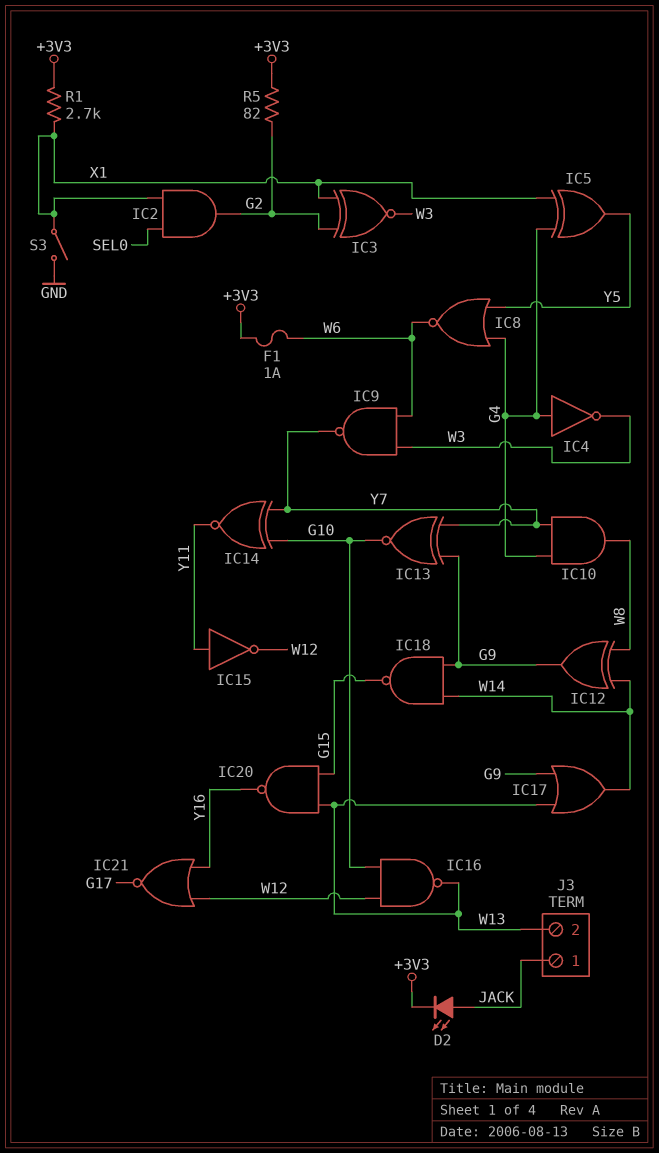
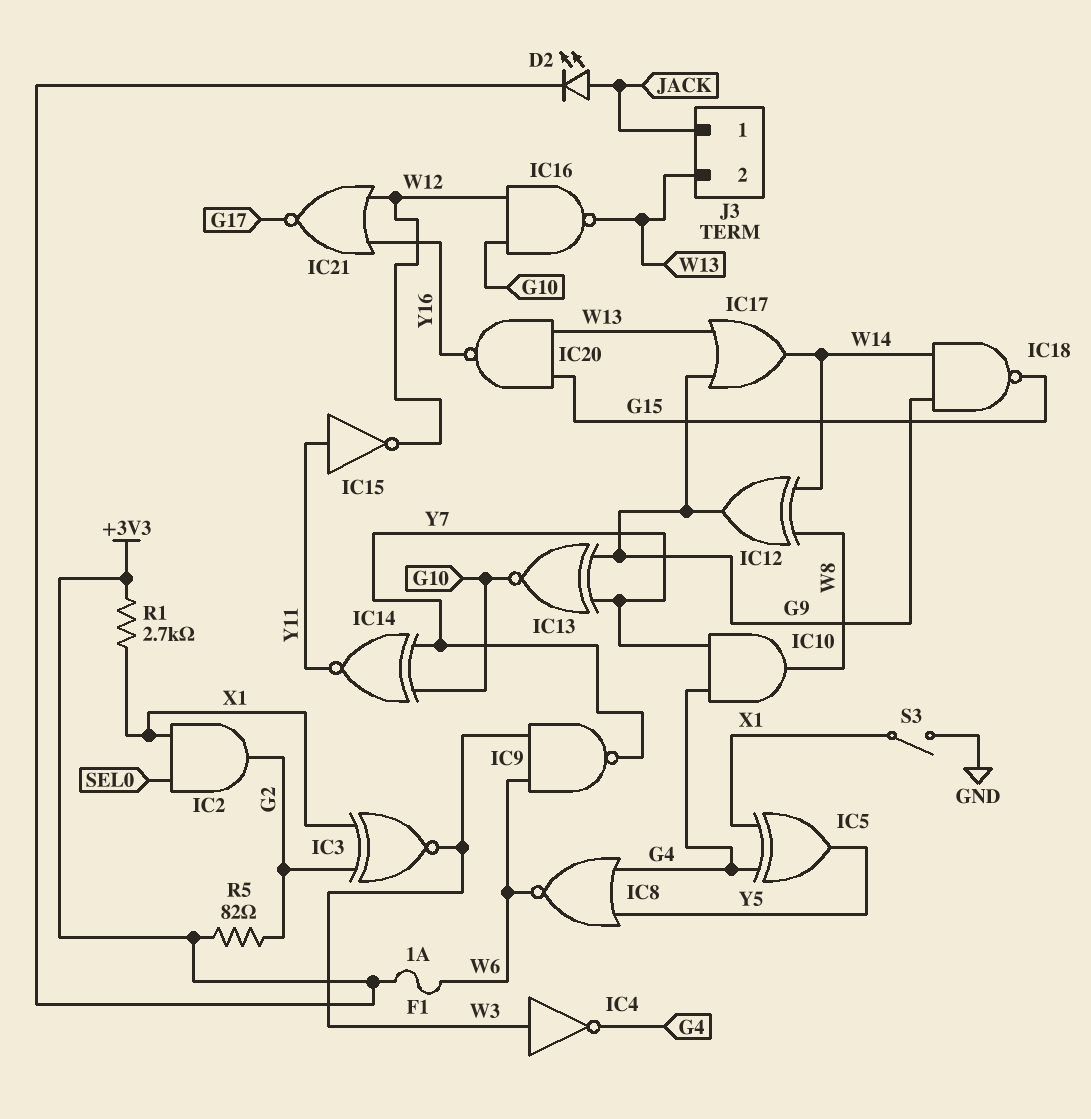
IC4: NOT (in G4, out W3) -> NOT (in W3, out G4)

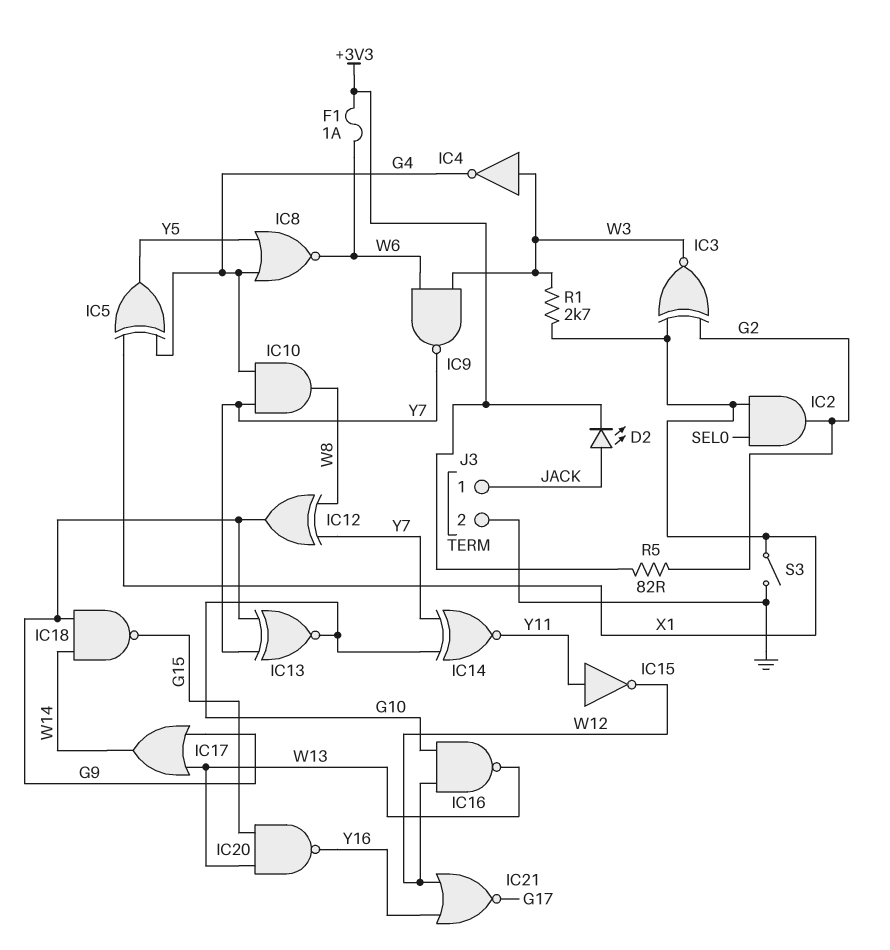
IC12: XOR (in W8, in W14, out G9) -> XOR (in W8, in Y7, out G9)
J3 pin 2: W13 -> GND
R1: 2.7k (+3V3, X1) -> 2.7k (W3, X1)

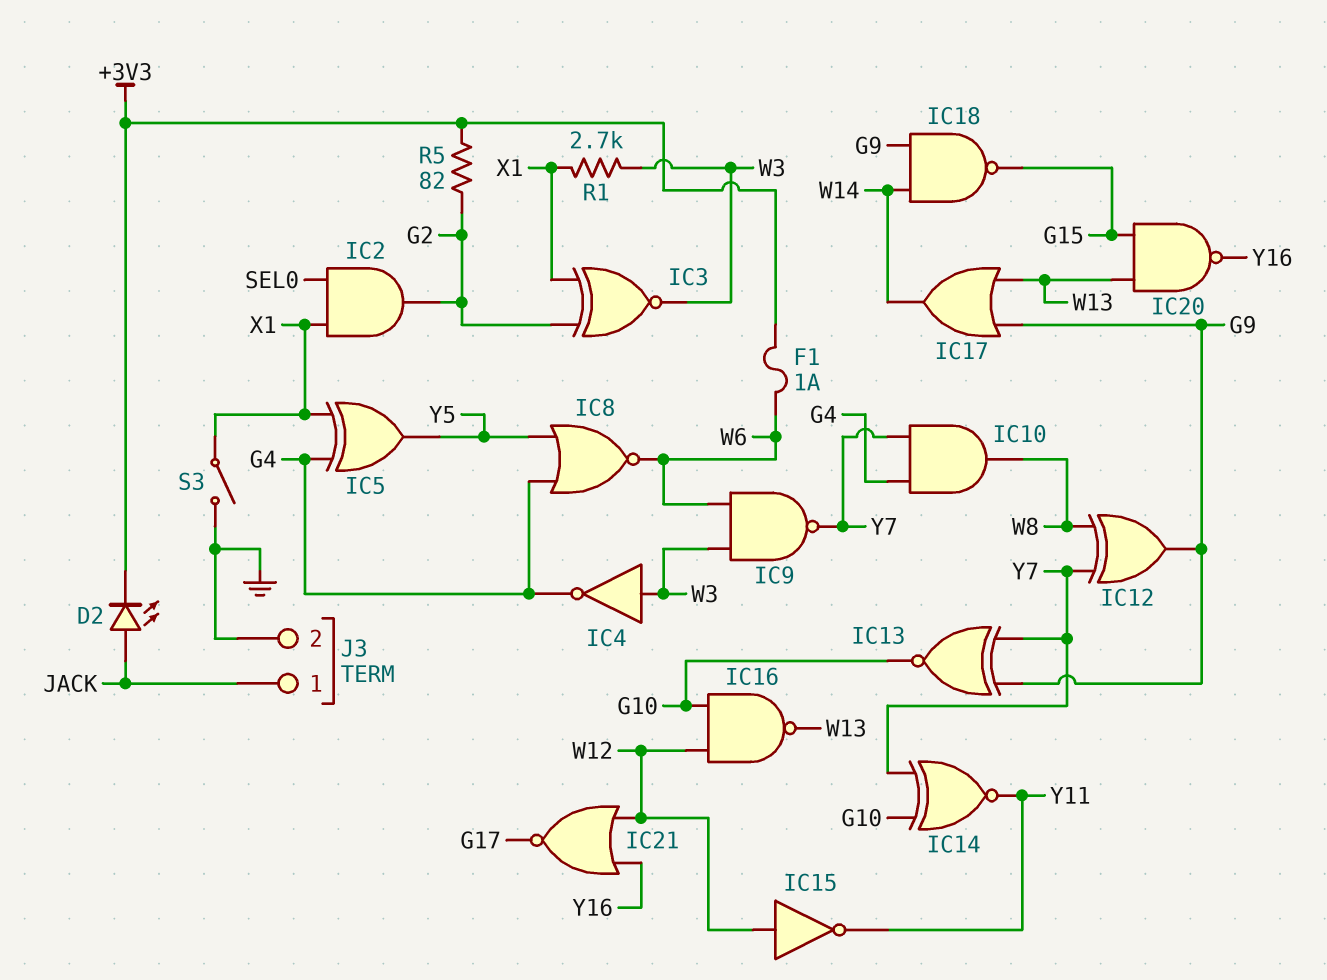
IC15: NOT (in Y11, out W12) -> NOT (in W12, out Y11)

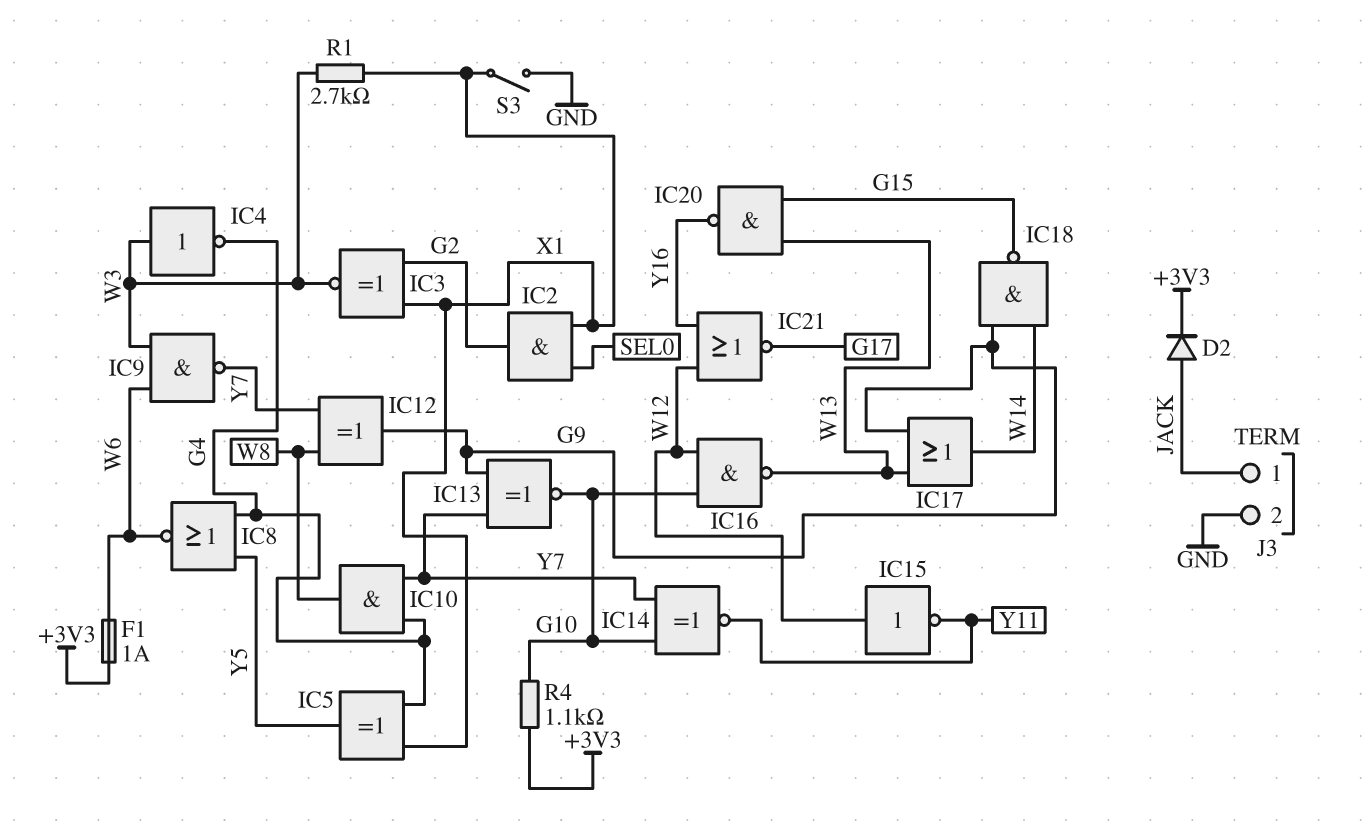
D2: LED (A JACK, K +3V3) -> diode (A JACK, K +3V3)
R4: none -> 1.1k (+3V3, G10)
R5: 82 (+3V3, G2) -> none

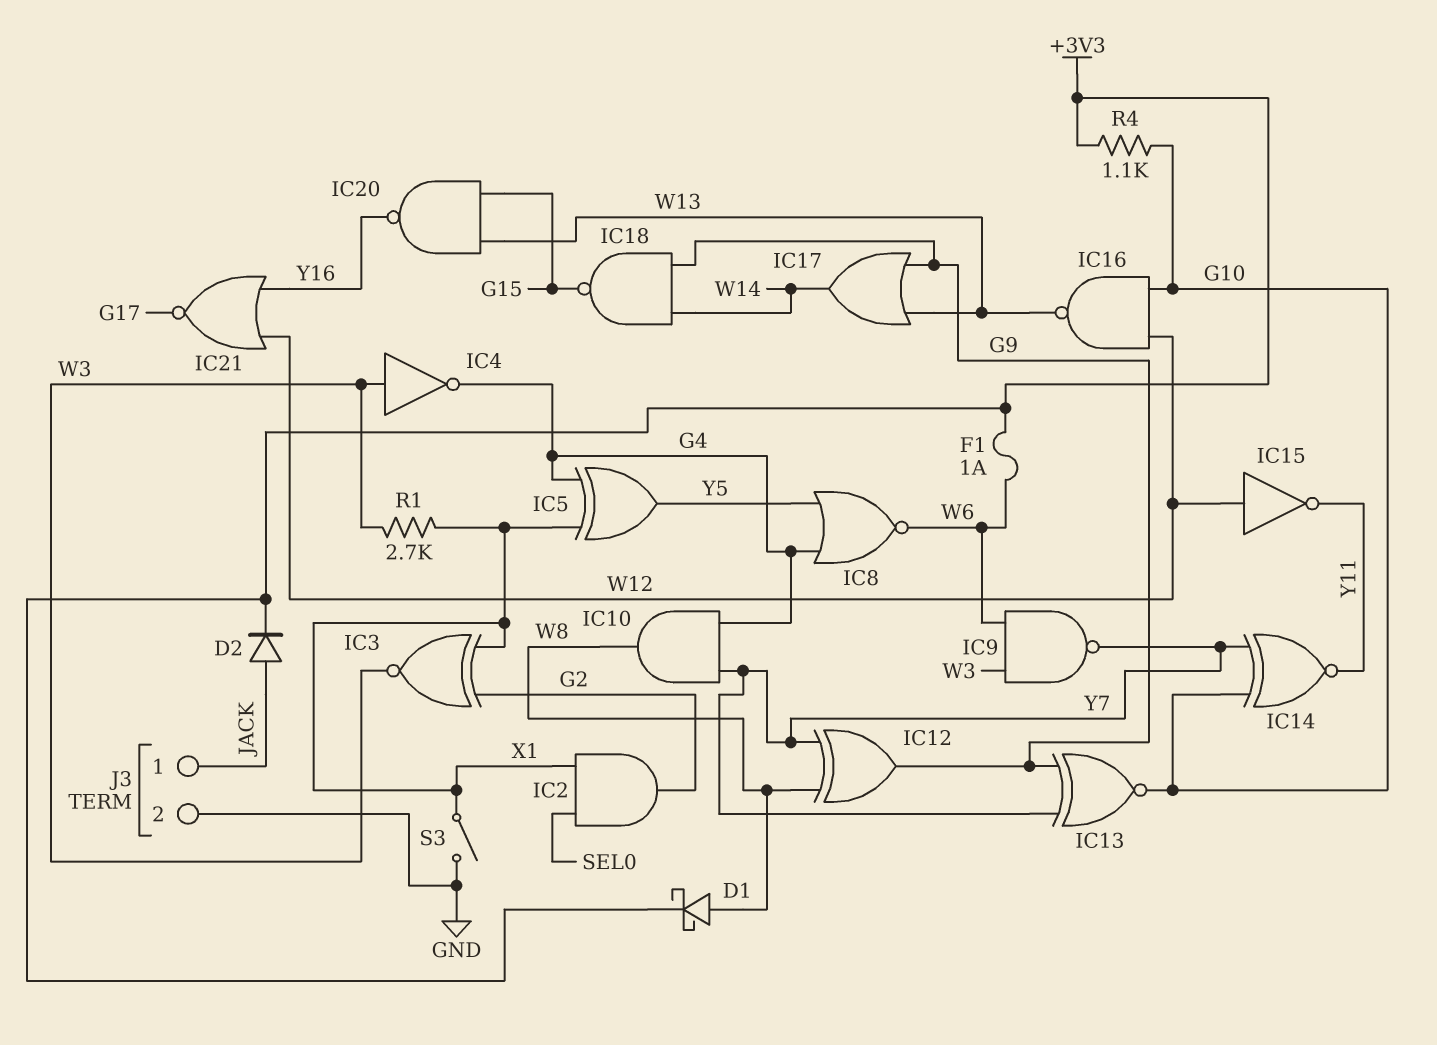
D1: none -> schottky (A W8, K +3V3)

